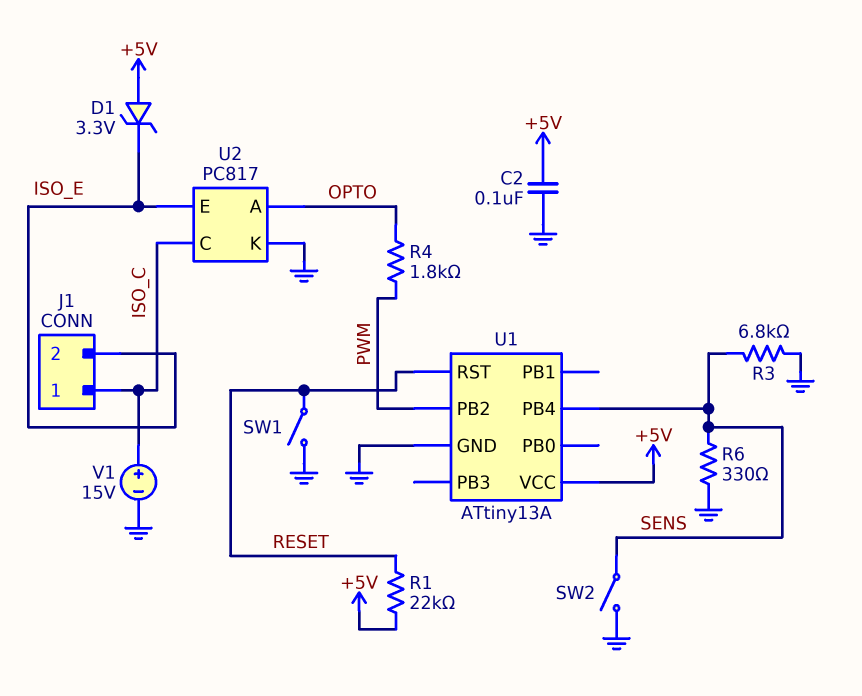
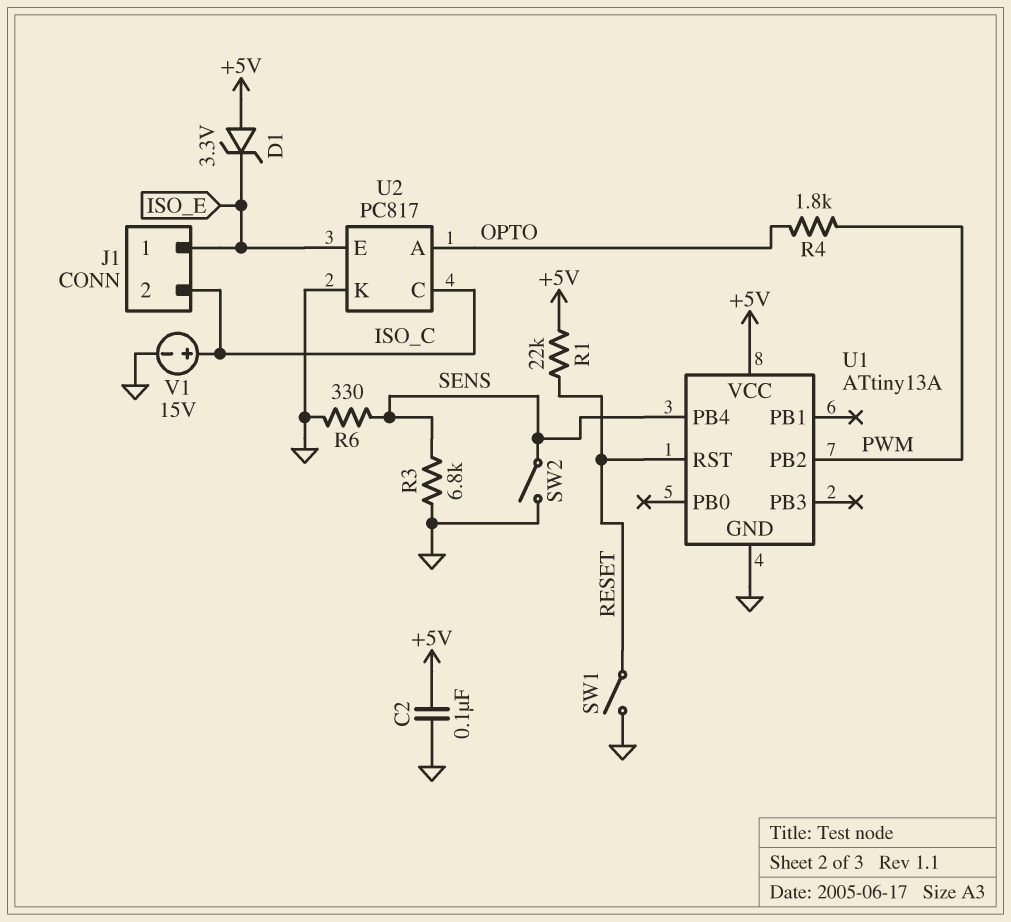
J1 pin 1: ISO_C -> ISO_E
J1 pin 2: ISO_E -> ISO_C

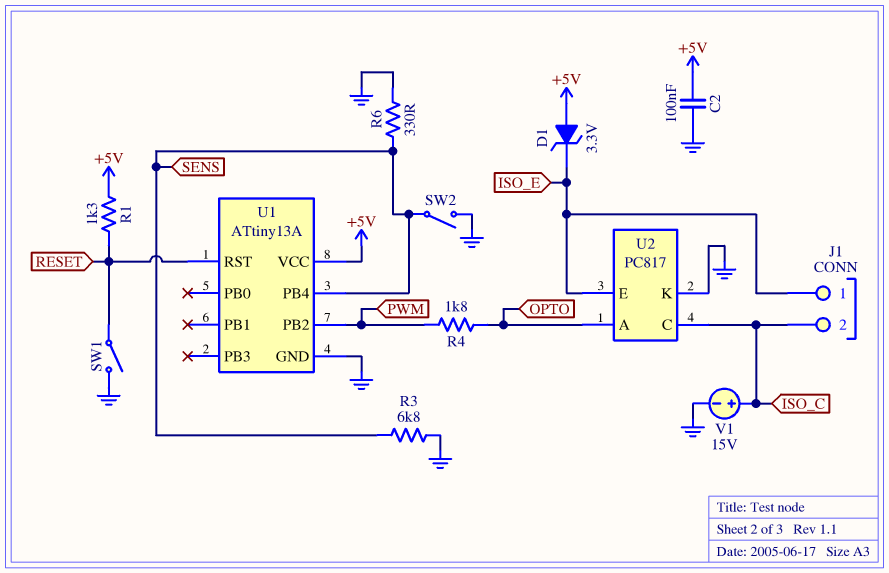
R1: 22k (+5V, RESET) -> 1.3k (+5V, RESET)

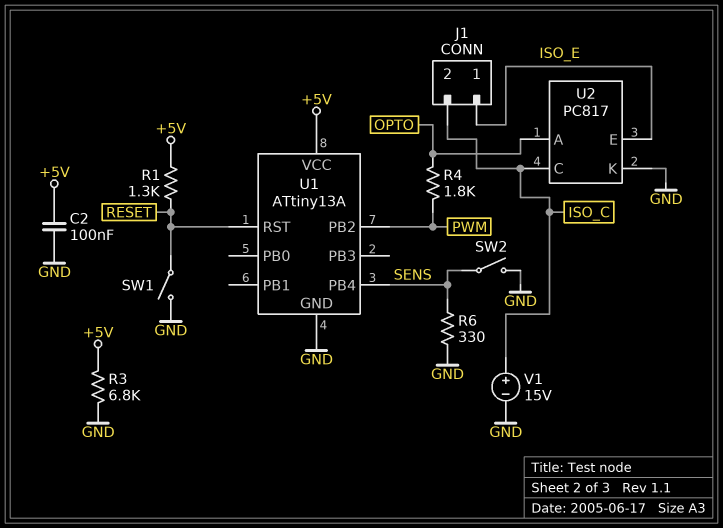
D1: zener 3.3V (A +5V, K ISO_E) -> none
R3: 6.8k (GND, SENS) -> 6.8k (+5V, GND)

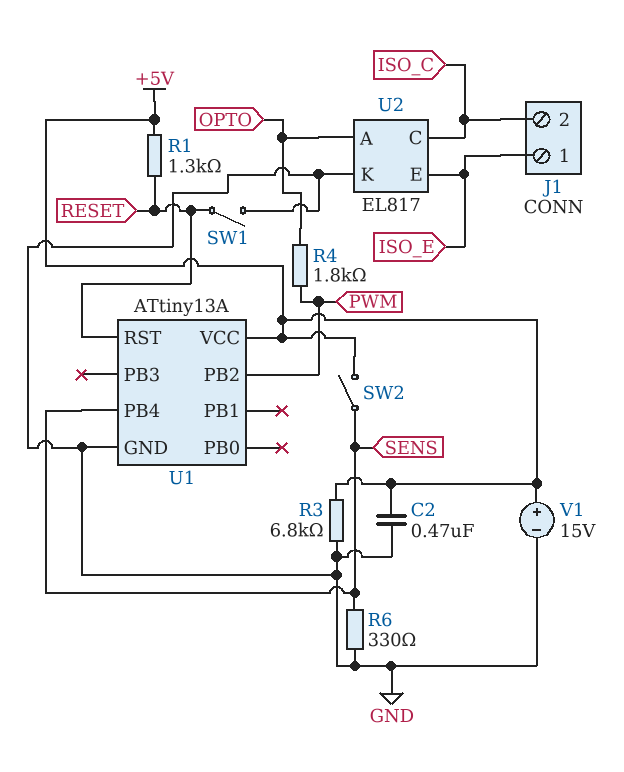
C2: 100nF (+5V, GND) -> 470nF (+5V, GND)
SW2: switch (GND, SENS) -> switch (+5V, SENS)
U2: PC817 -> EL817
V1: 15V (plus ISO_C, minus GND) -> 15V (plus +5V, minus GND)

